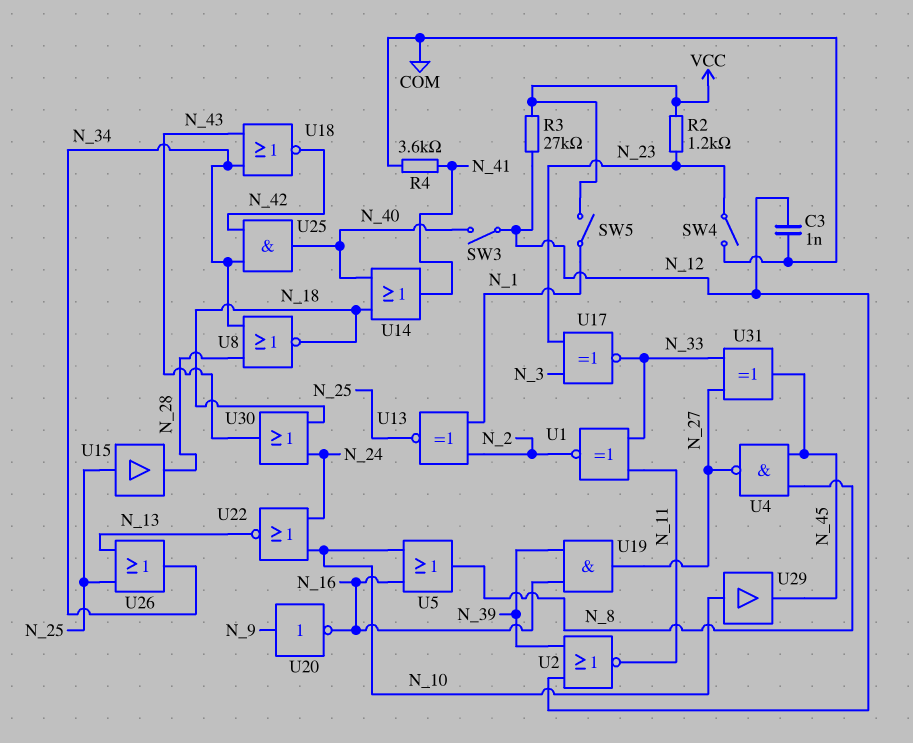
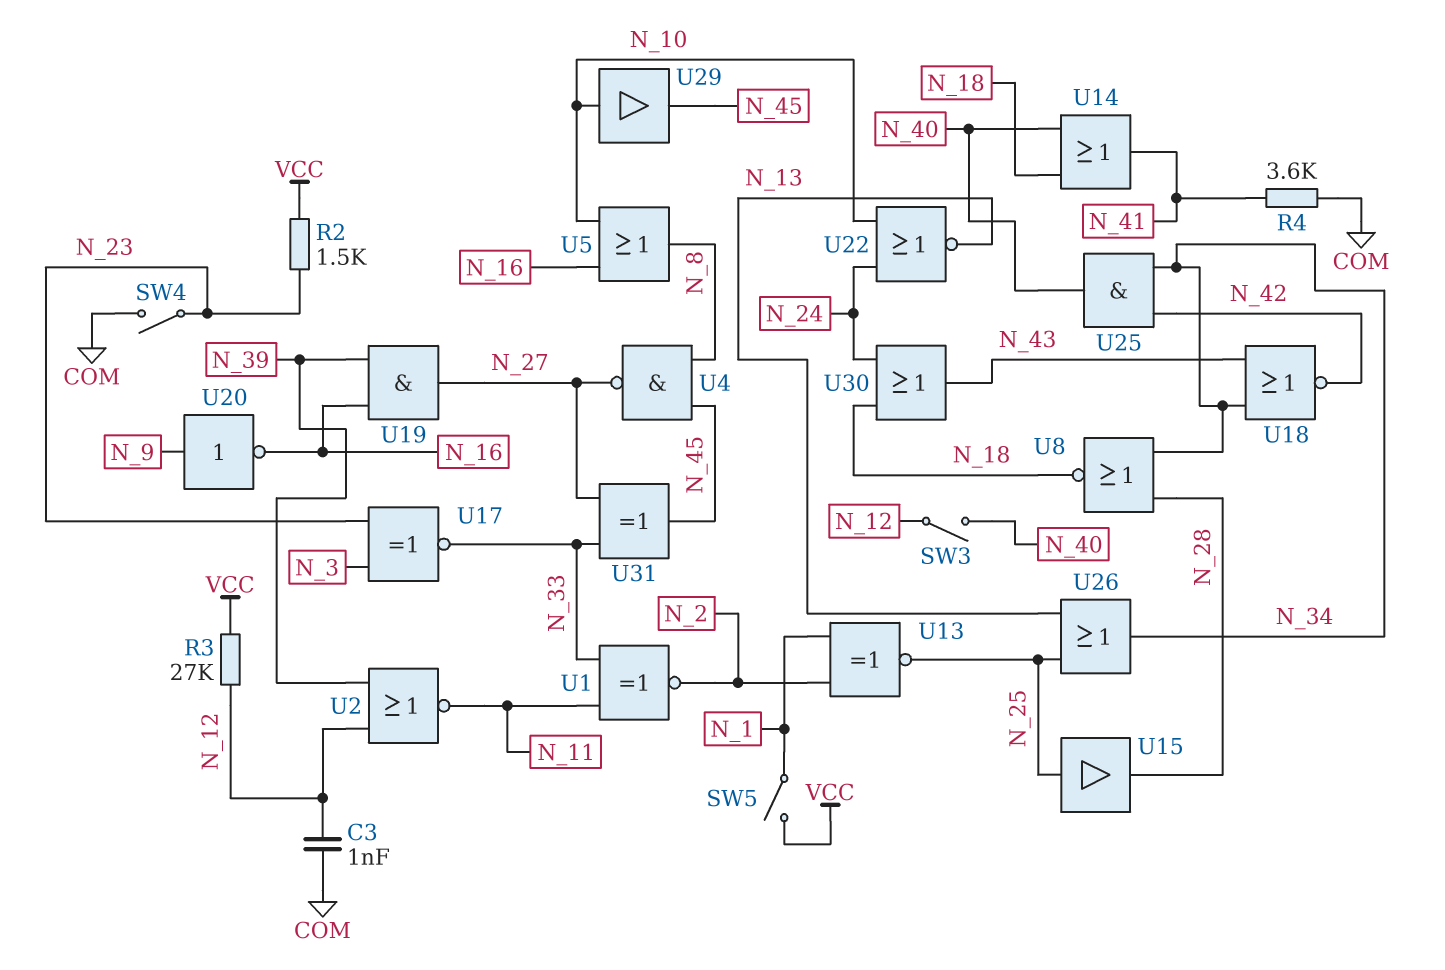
R2: 1.2k (N_23, VCC) -> 1.5k (N_23, VCC)

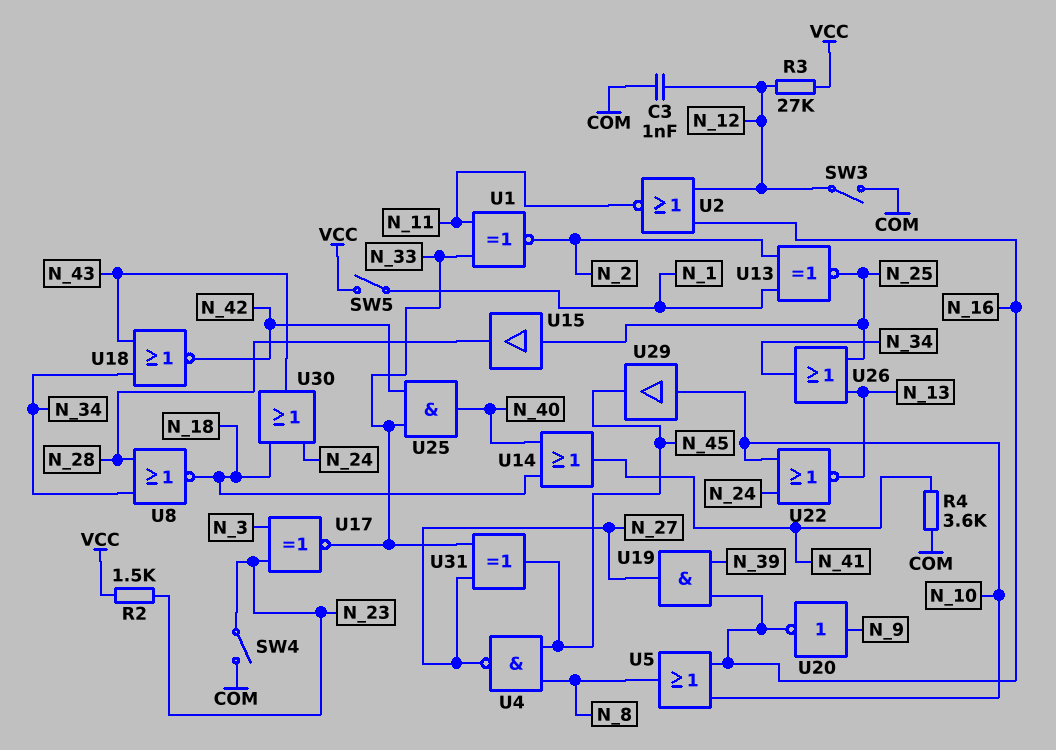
SW3: switch (N_12, N_40) -> switch (COM, N_12)
U2: NOR (in N_12, in N_39, out N_11) -> NOR (in N_12, in N_16, out N_11)
U25: AND (in N_34, in N_42, out N_40) -> AND (in N_33, in N_42, out N_40)

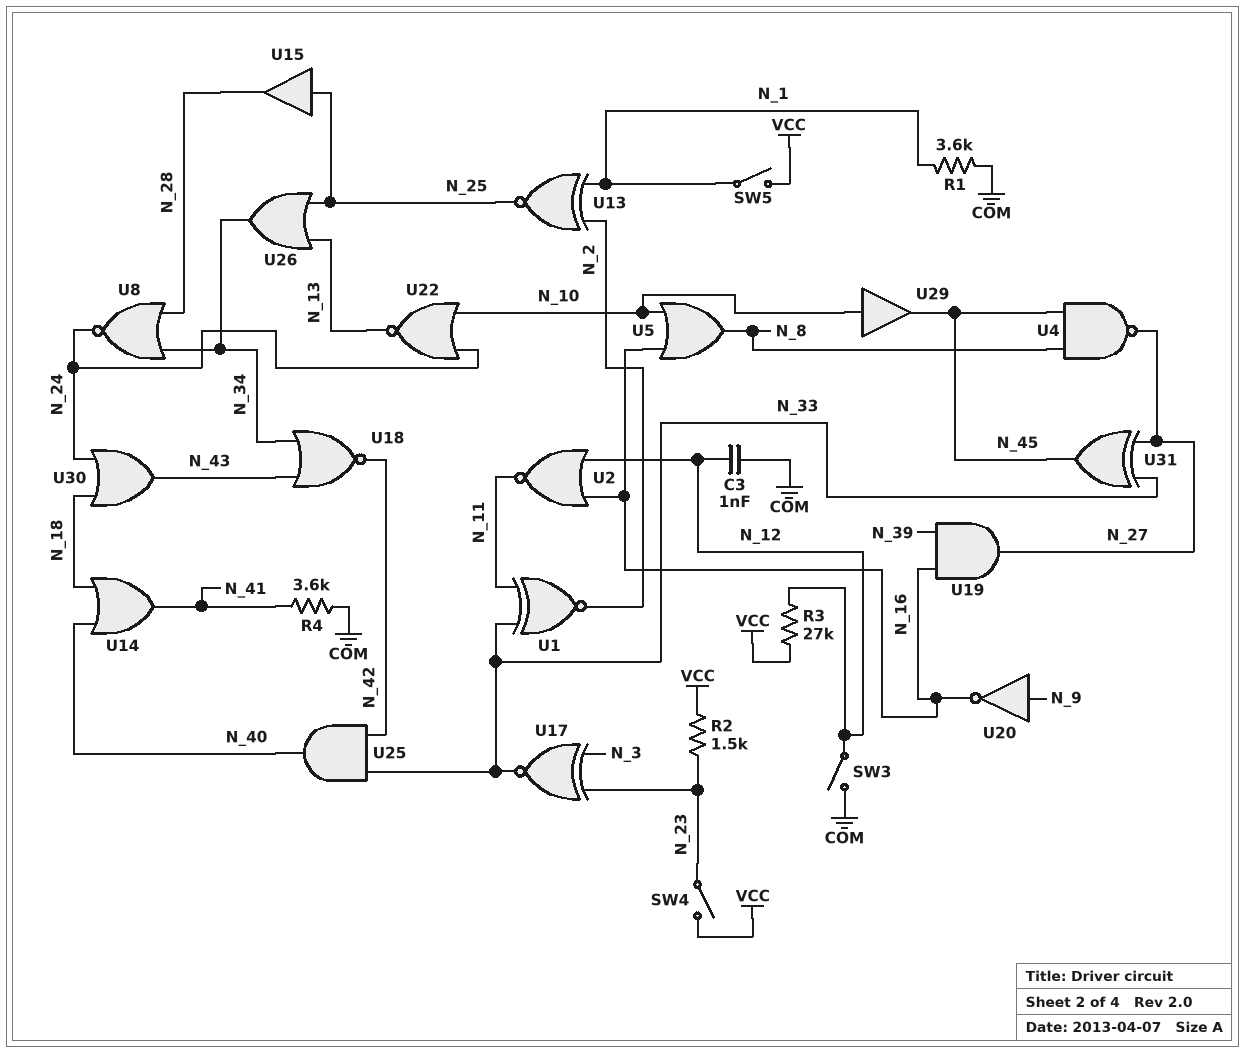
R1: none -> 3.6k (COM, N_1)
SW4: switch (COM, N_23) -> switch (N_23, VCC)
U8: NOR (in N_28, in N_34, out N_18) -> NOR (in N_28, in N_34, out N_24)

